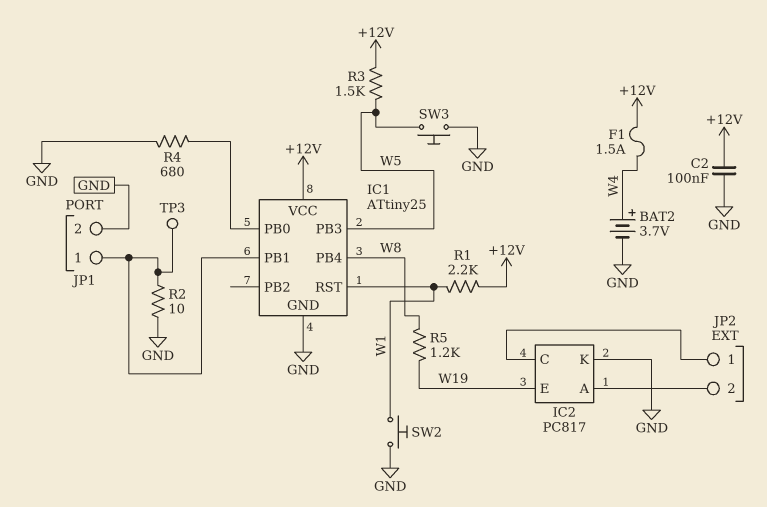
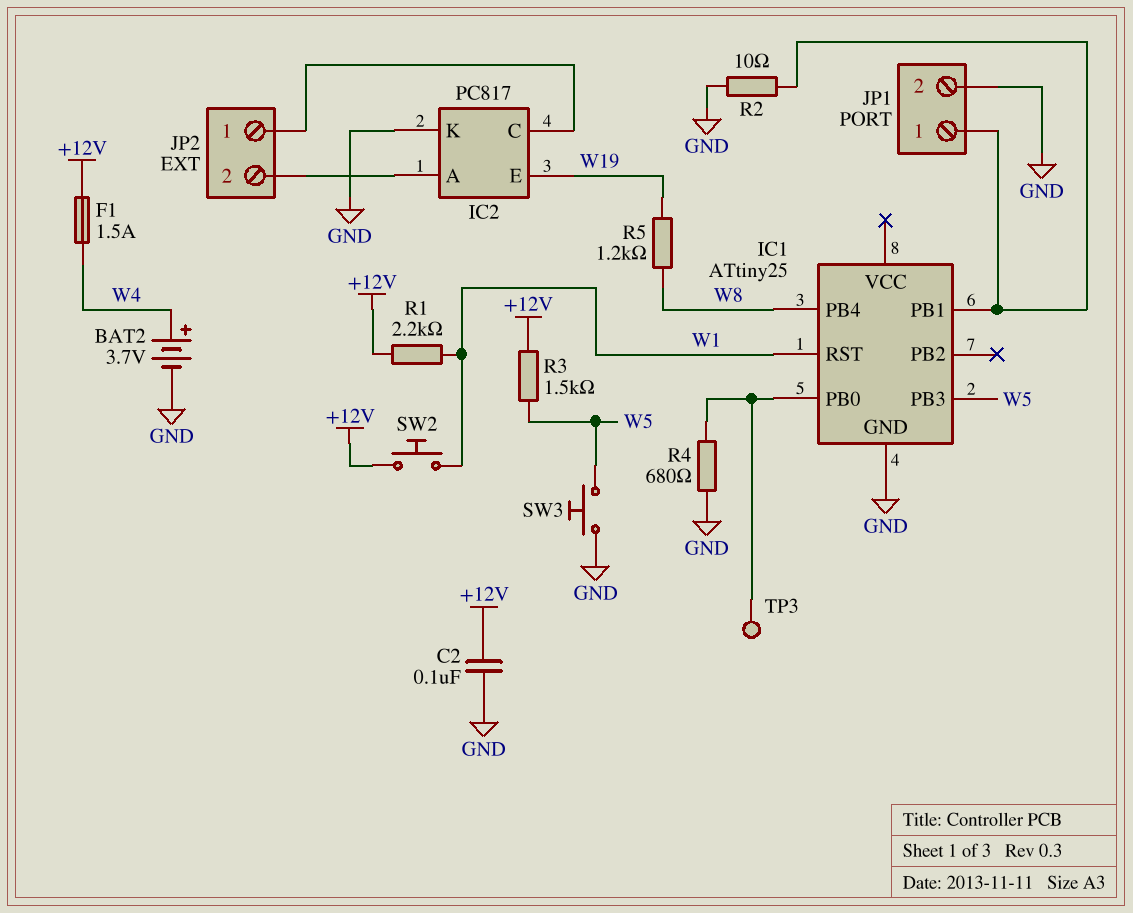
IC1 pin VCC: +12V -> none
SW2: button (GND, W1) -> button (+12V, W1)
TP3: test point (IC1/PB1) -> test point (IC1/PB0)

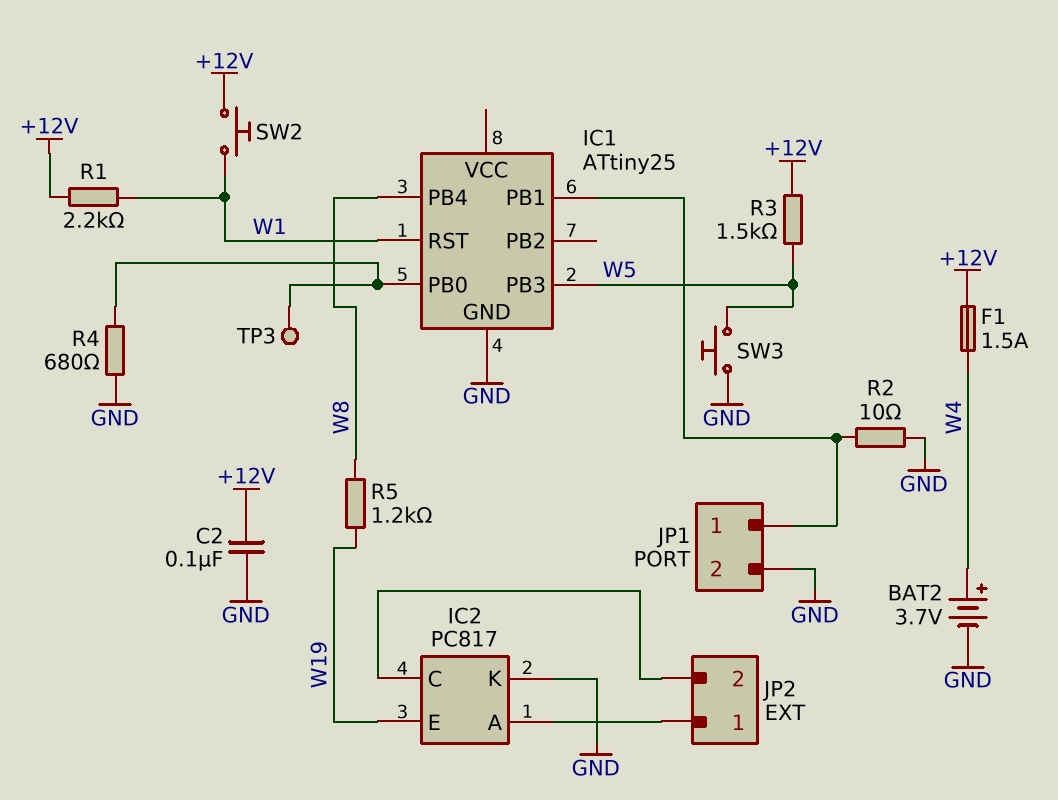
JP2 pin 1: IC2/C -> IC2/A
JP2 pin 2: IC2/A -> IC2/C

